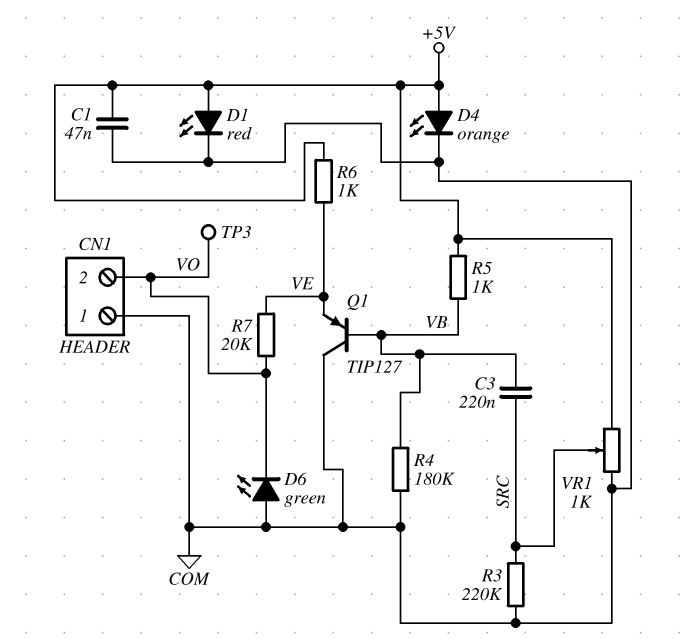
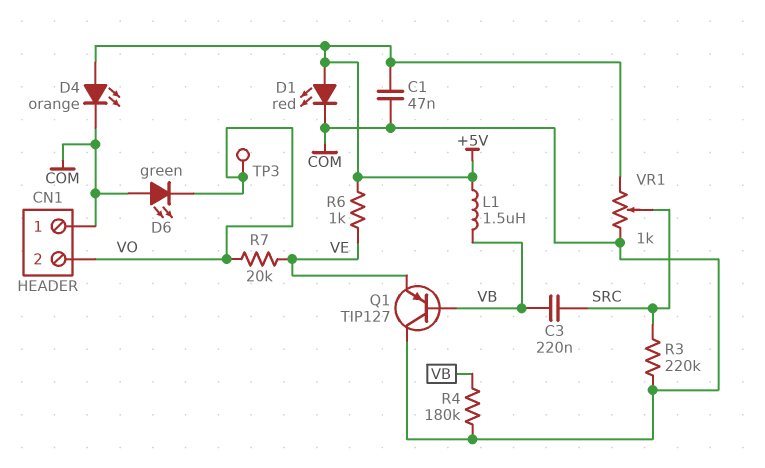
L1: none -> 1.5uH (+5V, VB)
R5: 1k (+5V, VB) -> none

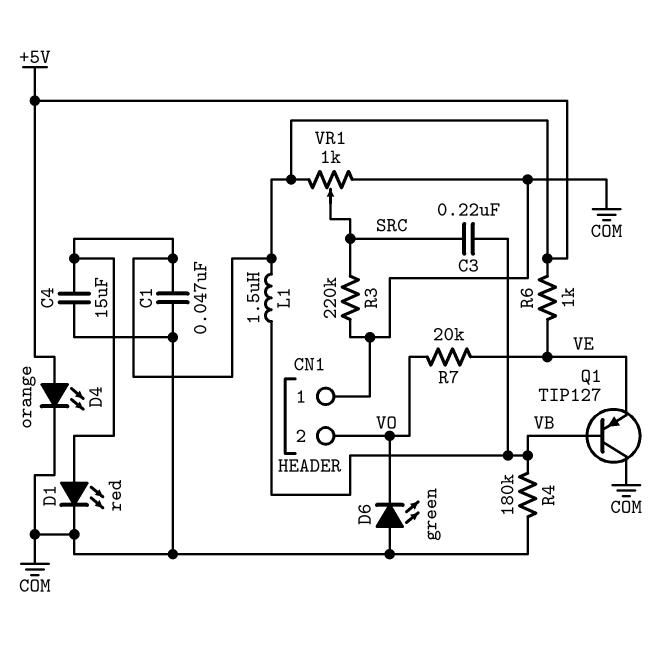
C4: none -> 15uF (+5V, COM)
TP3: test point (VO) -> none

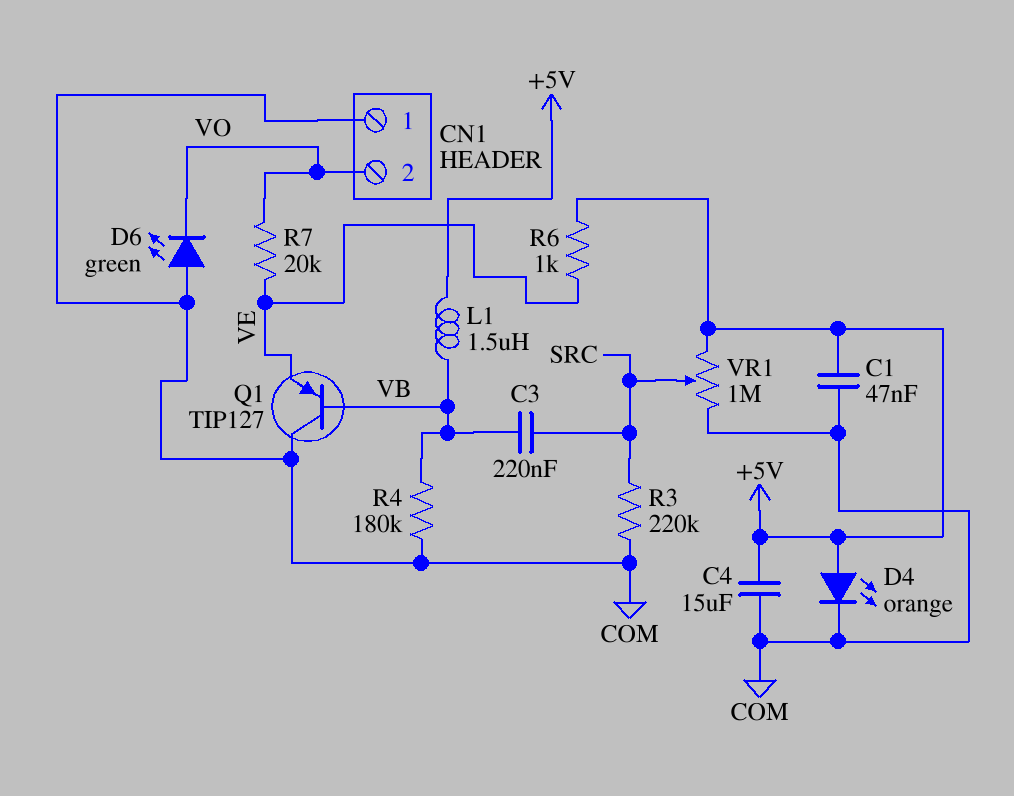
D1: LED red (A +5V, K COM) -> none
VR1: 1k (+5V, COM, wiper SRC) -> 1M (+5V, COM, wiper SRC)

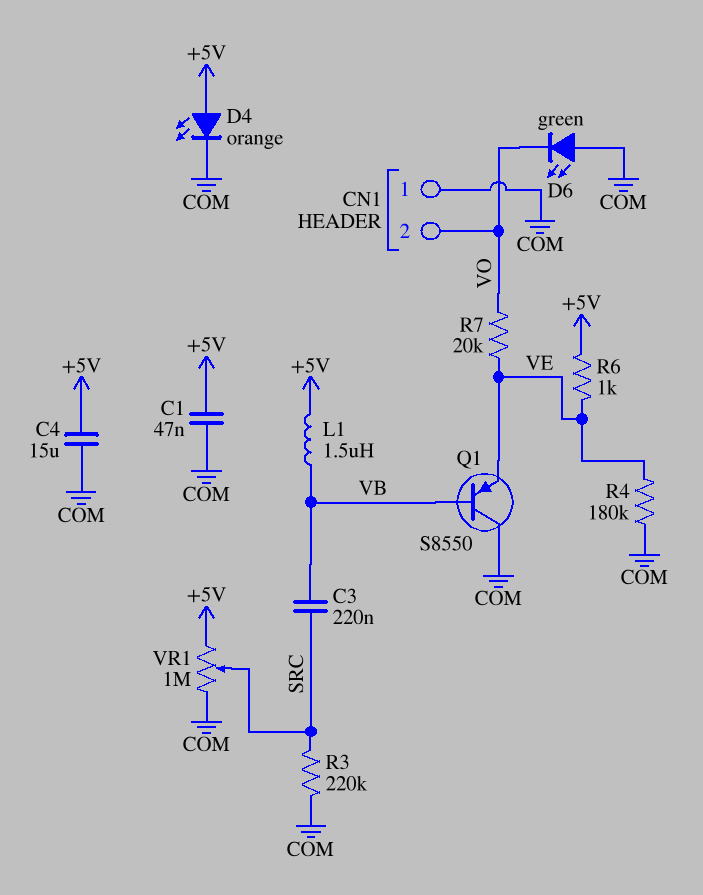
Q1: PNP TIP127 (B VB, C COM, E VE) -> PNP S8550 (B VB, C COM, E VE)
R4: 180k (COM, VB) -> 180k (COM, VE)

